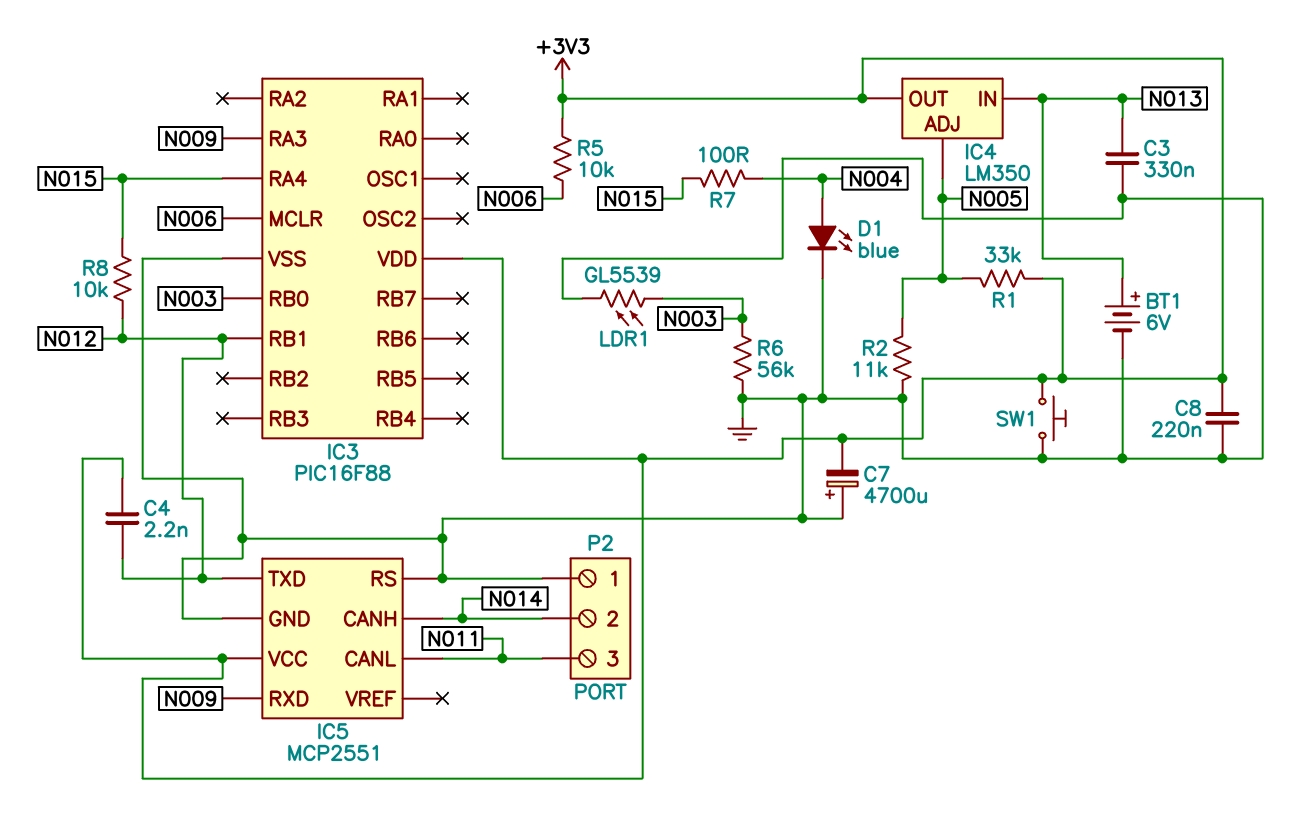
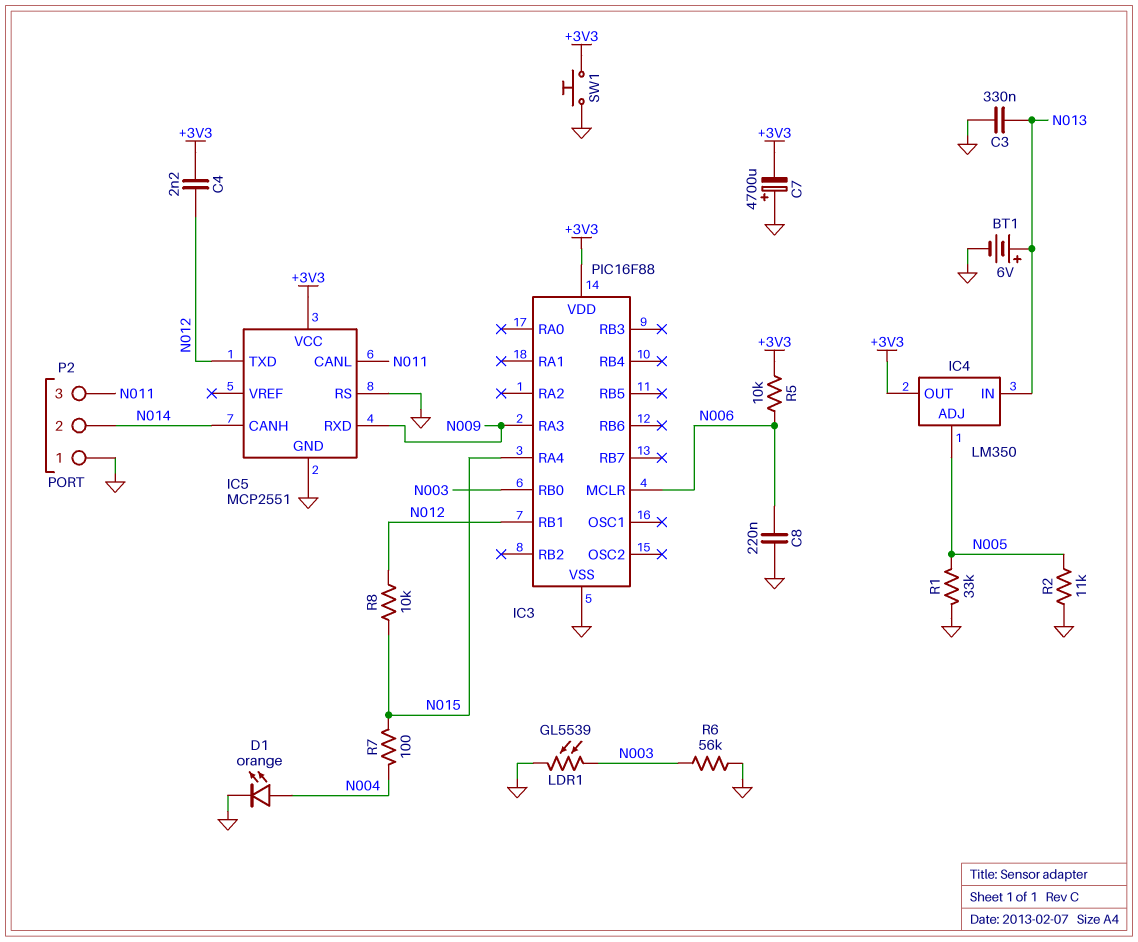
C8: 220nF (+3V3, GND) -> 220nF (GND, N006)
D1: LED blue (A N004, K GND) -> LED orange (A N004, K GND)
R1: 33k (+3V3, N005) -> 33k (GND, N005)

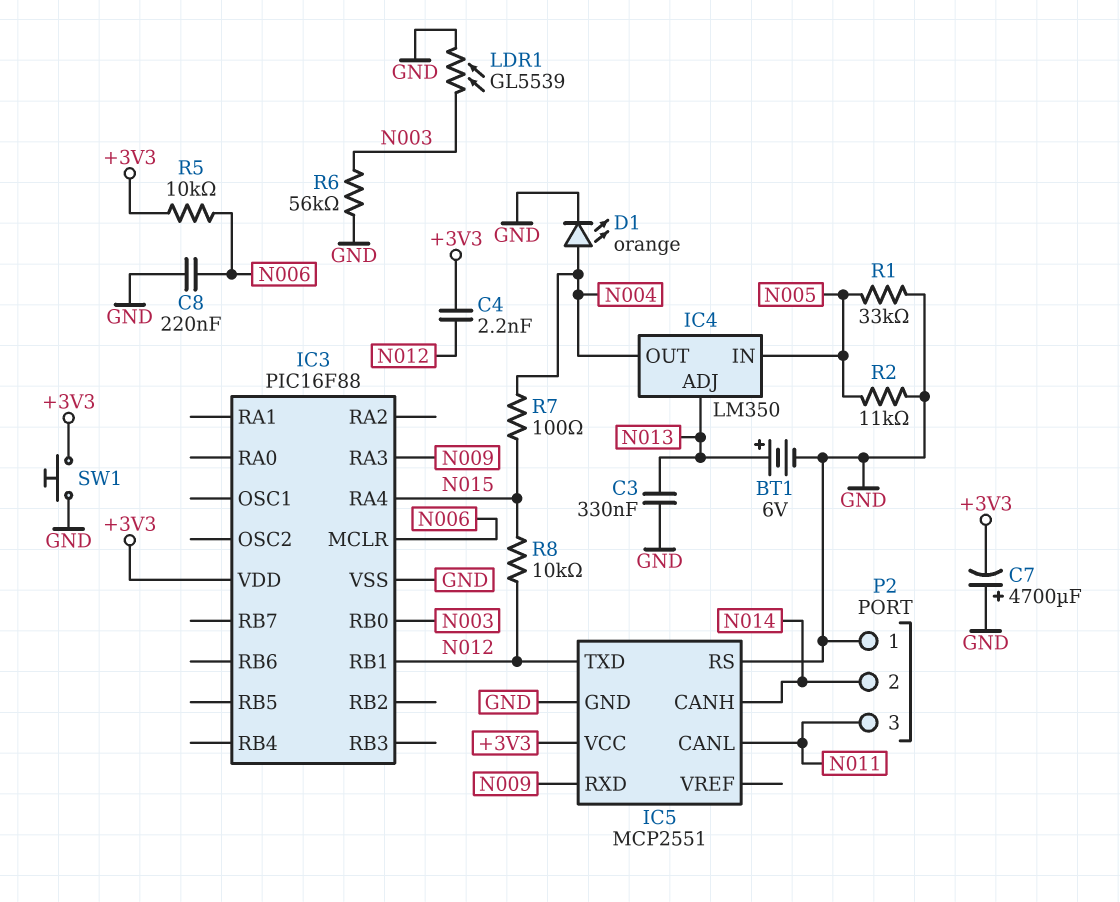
IC4 pin ADJ: N005 -> N013
IC4 pin IN: N013 -> N005
IC4 pin OUT: +3V3 -> N004

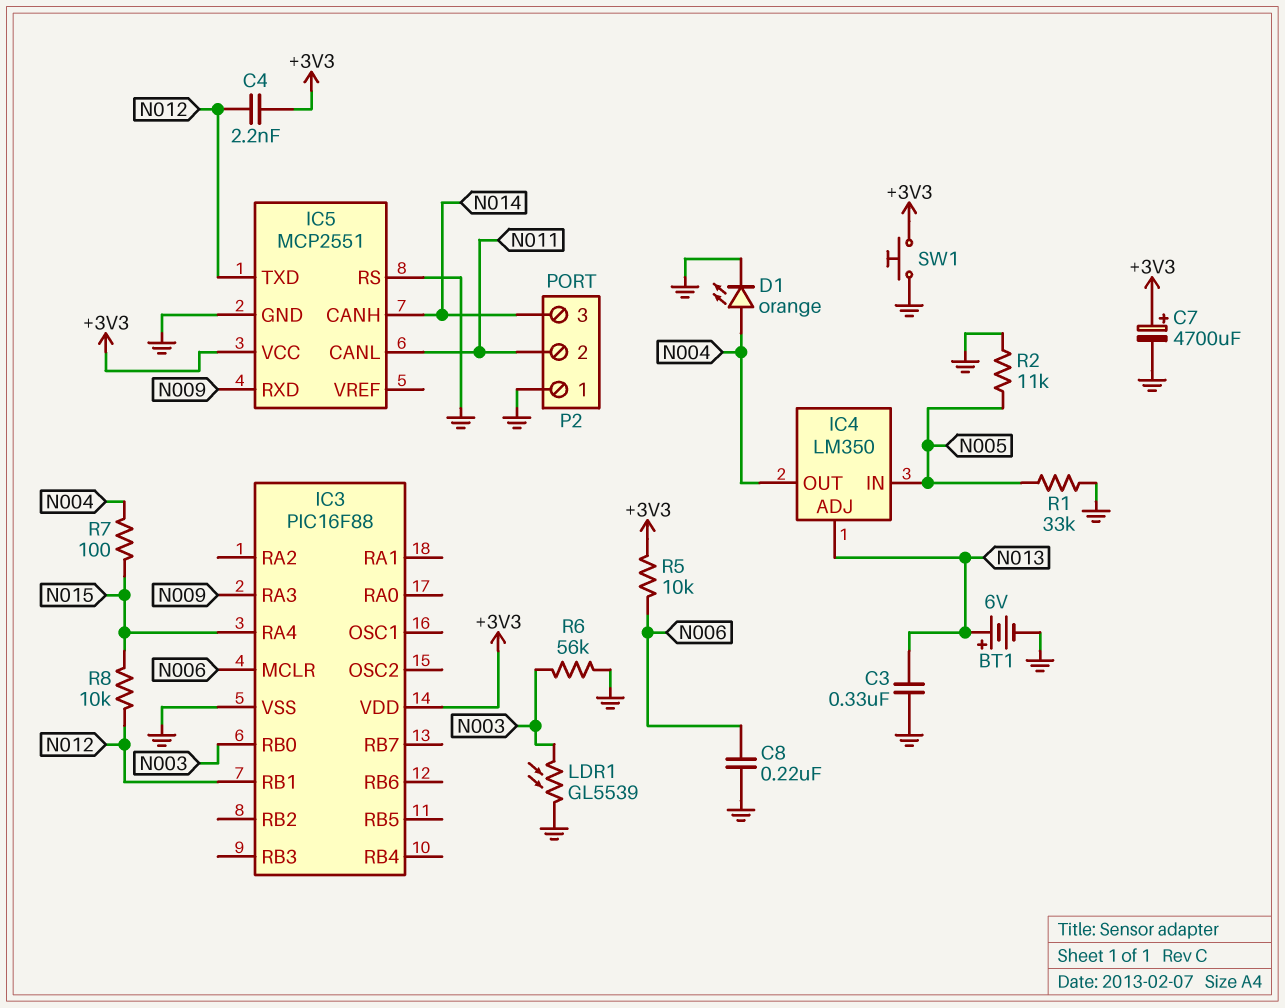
C7: 4700uF (plus GND, minus +3V3) -> 4700uF (plus +3V3, minus GND)
P2 pin 2: N014 -> N011
P2 pin 3: N011 -> N014

